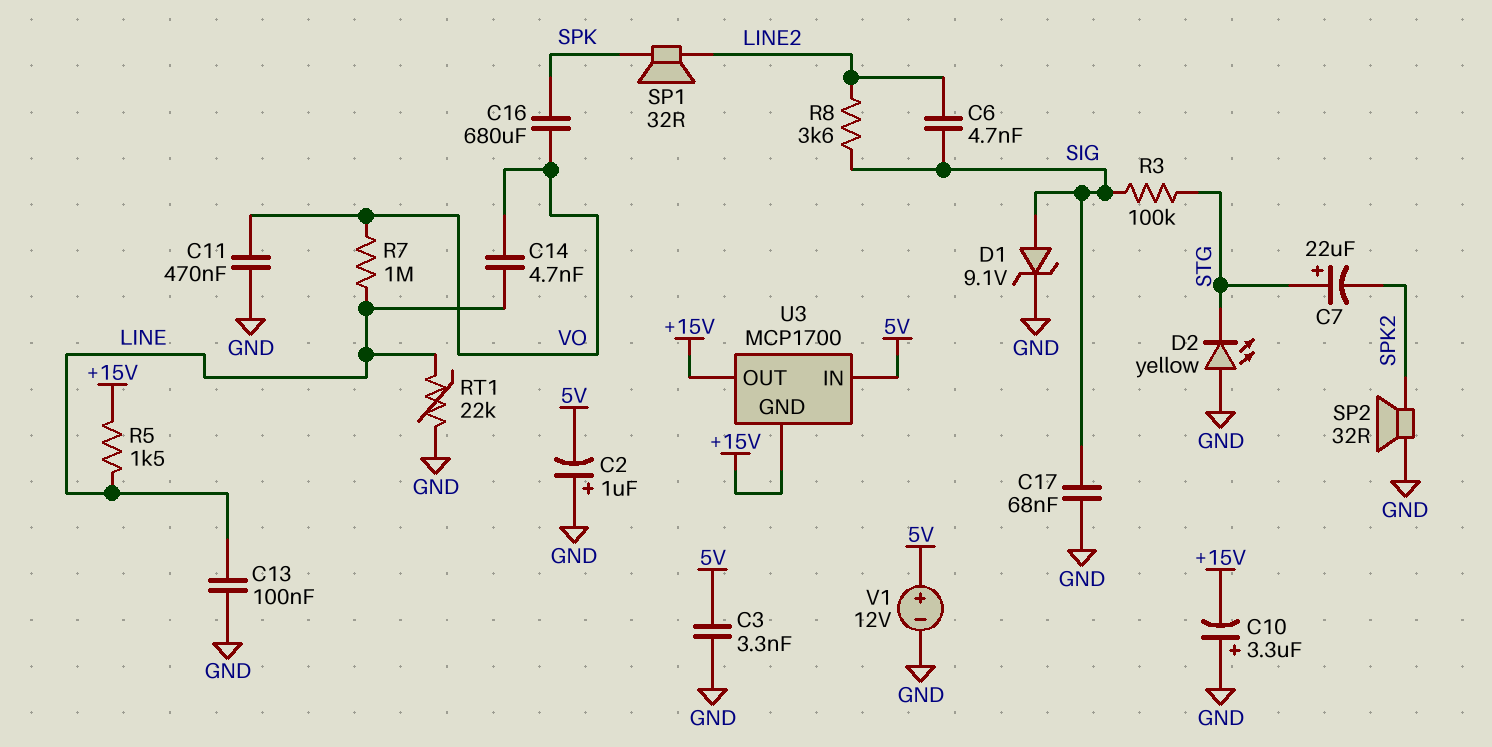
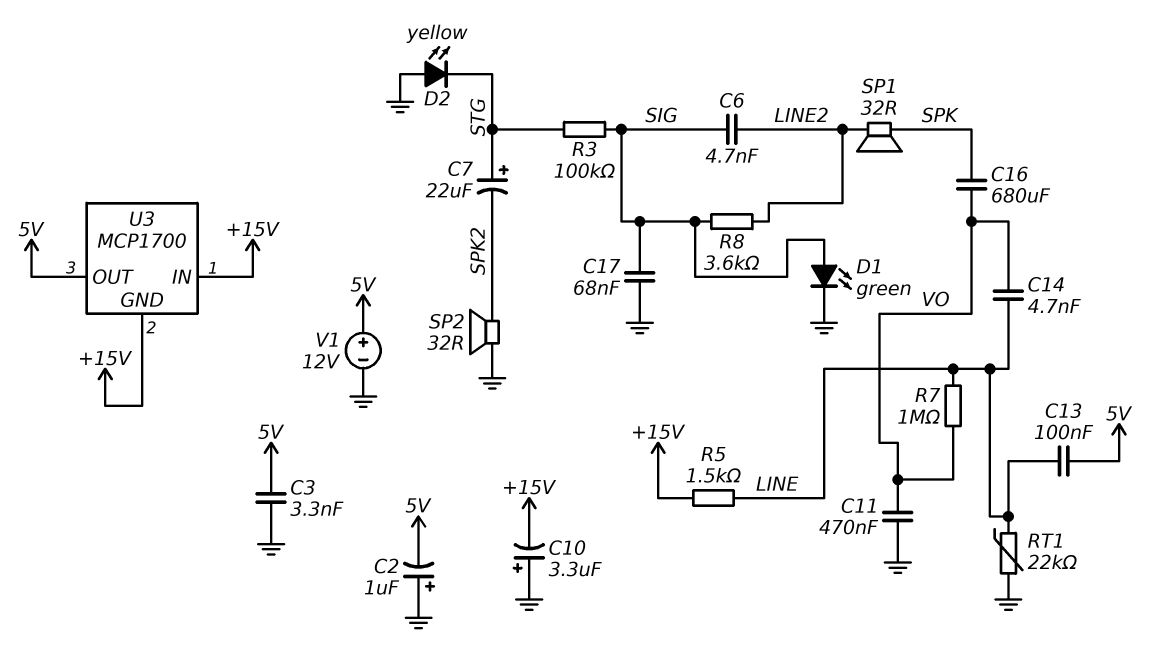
C13: 100nF (GND, LINE) -> 100nF (5V, LINE)
D1: zener 9.1V (A SIG, K GND) -> LED green (A SIG, K GND)
U3 pin IN: 5V -> +15V
U3 pin OUT: +15V -> 5V

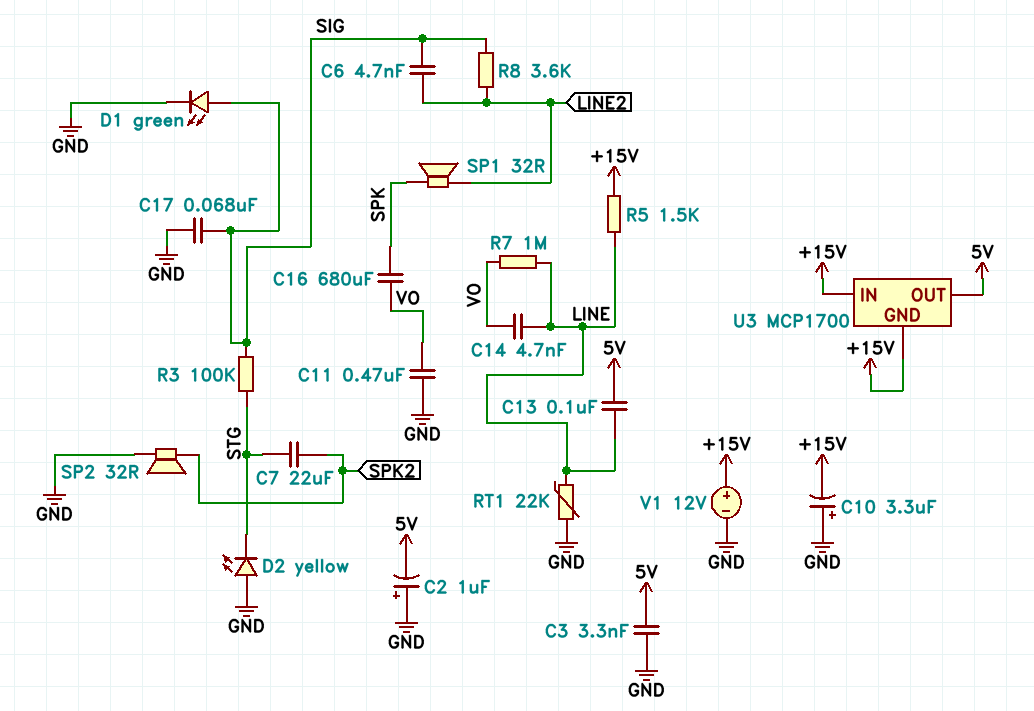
C7: 22uF (plus STG, minus SPK2) -> 22uF (SPK2, STG)
V1: 12V (plus 5V, minus GND) -> 12V (plus +15V, minus GND)

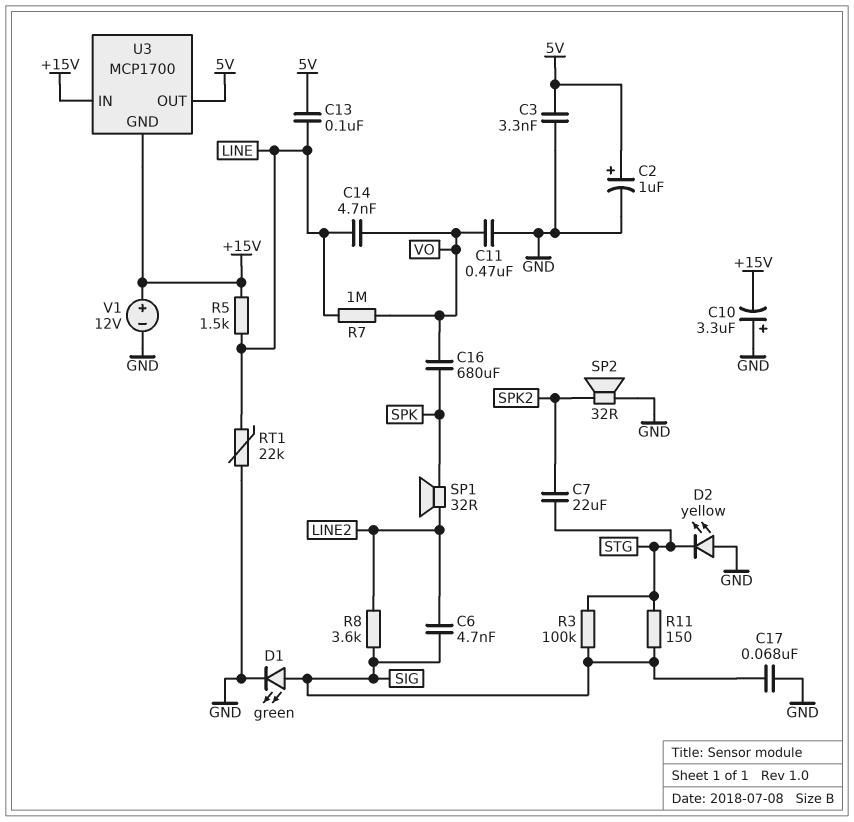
C2: 1uF (plus GND, minus 5V) -> 1uF (plus 5V, minus GND)
R11: none -> 150 (SIG, STG)

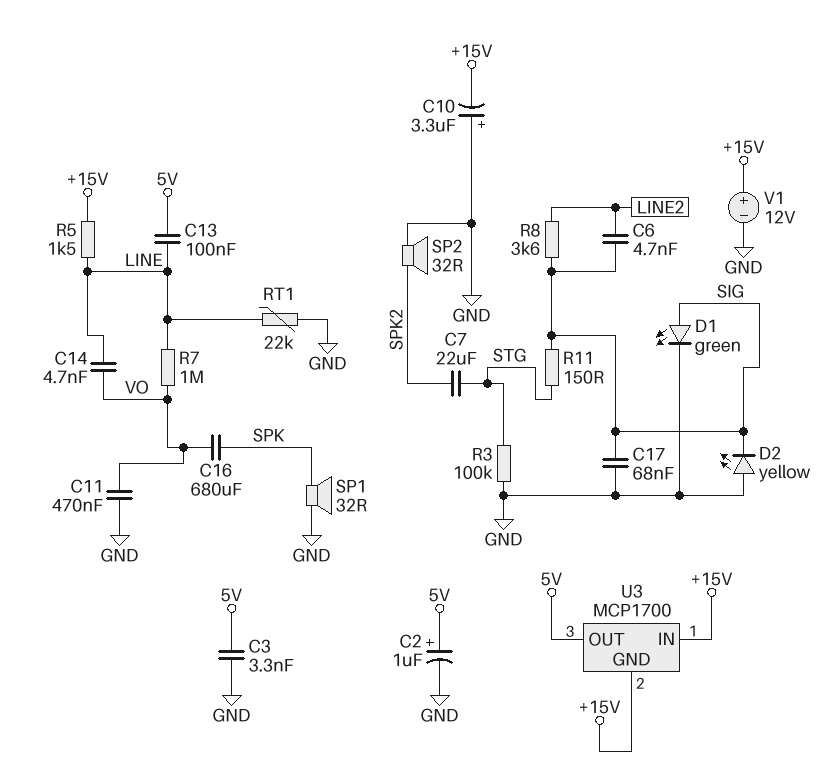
D2: LED yellow (A GND, K STG) -> LED yellow (A GND, K SIG)
R3: 100k (SIG, STG) -> 100k (GND, STG)
SP1: speaker 32R (LINE2, SPK) -> speaker 32R (GND, SPK)

